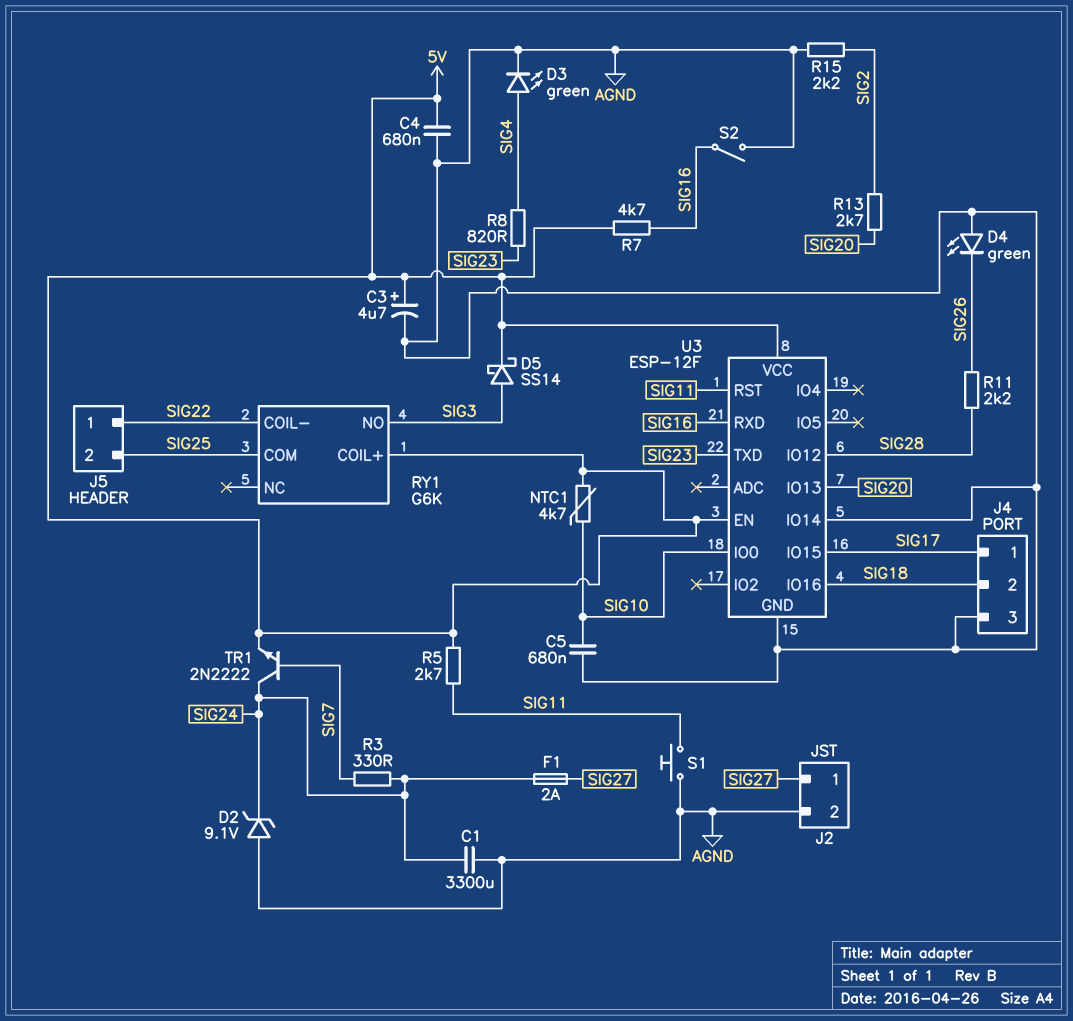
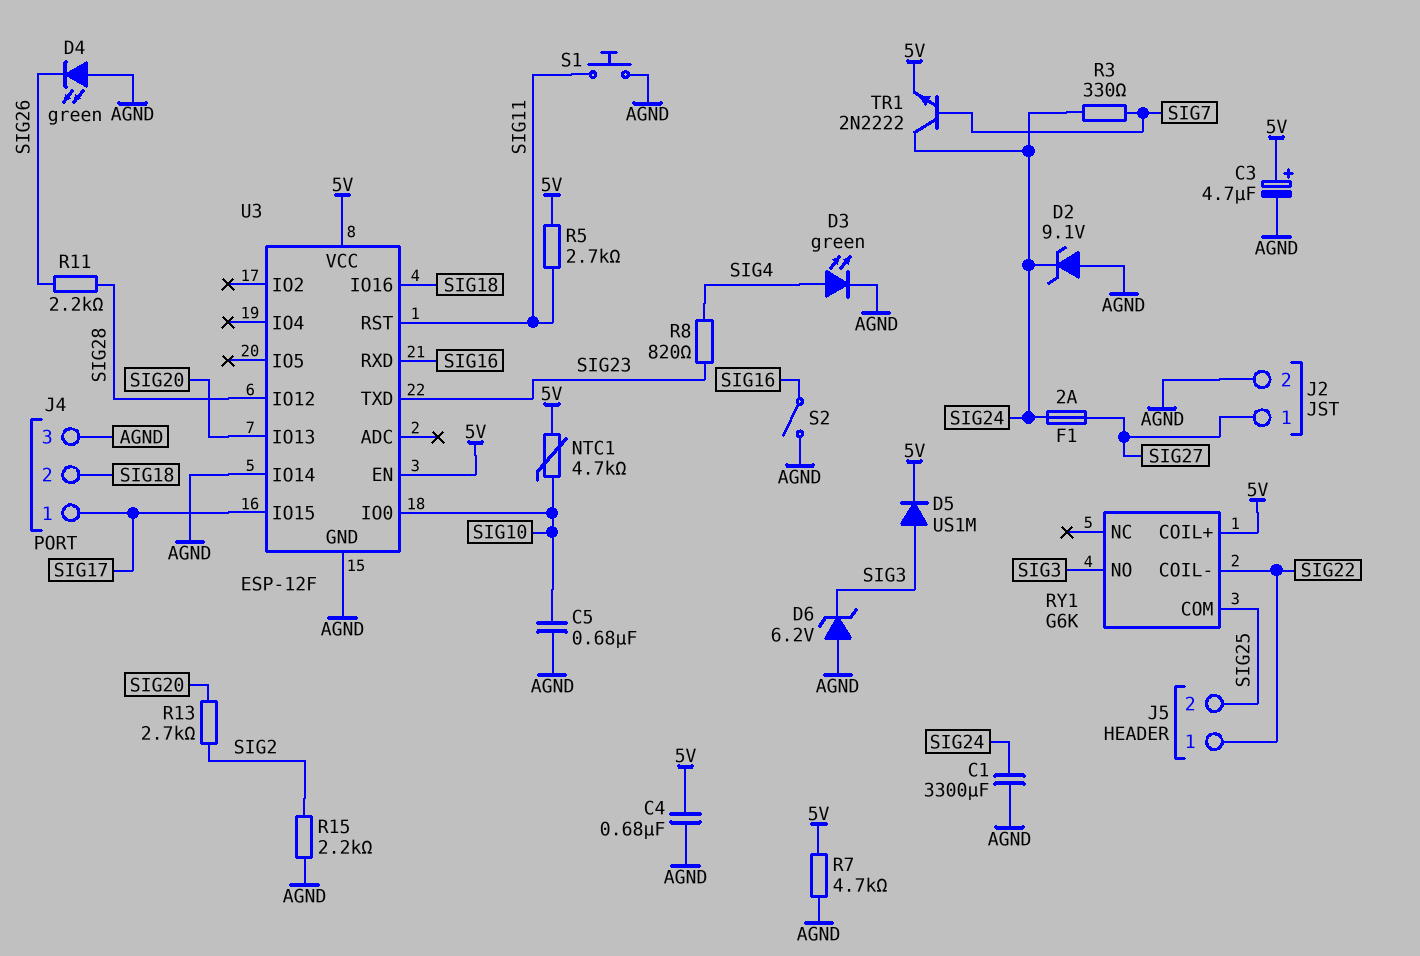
D5: schottky SS14 (A SIG3, K 5V) -> diode US1M (A SIG3, K 5V)
D6: none -> zener 6.2V (A AGND, K SIG3)
R7: 4.7k (5V, SIG16) -> 4.7k (5V, AGND)

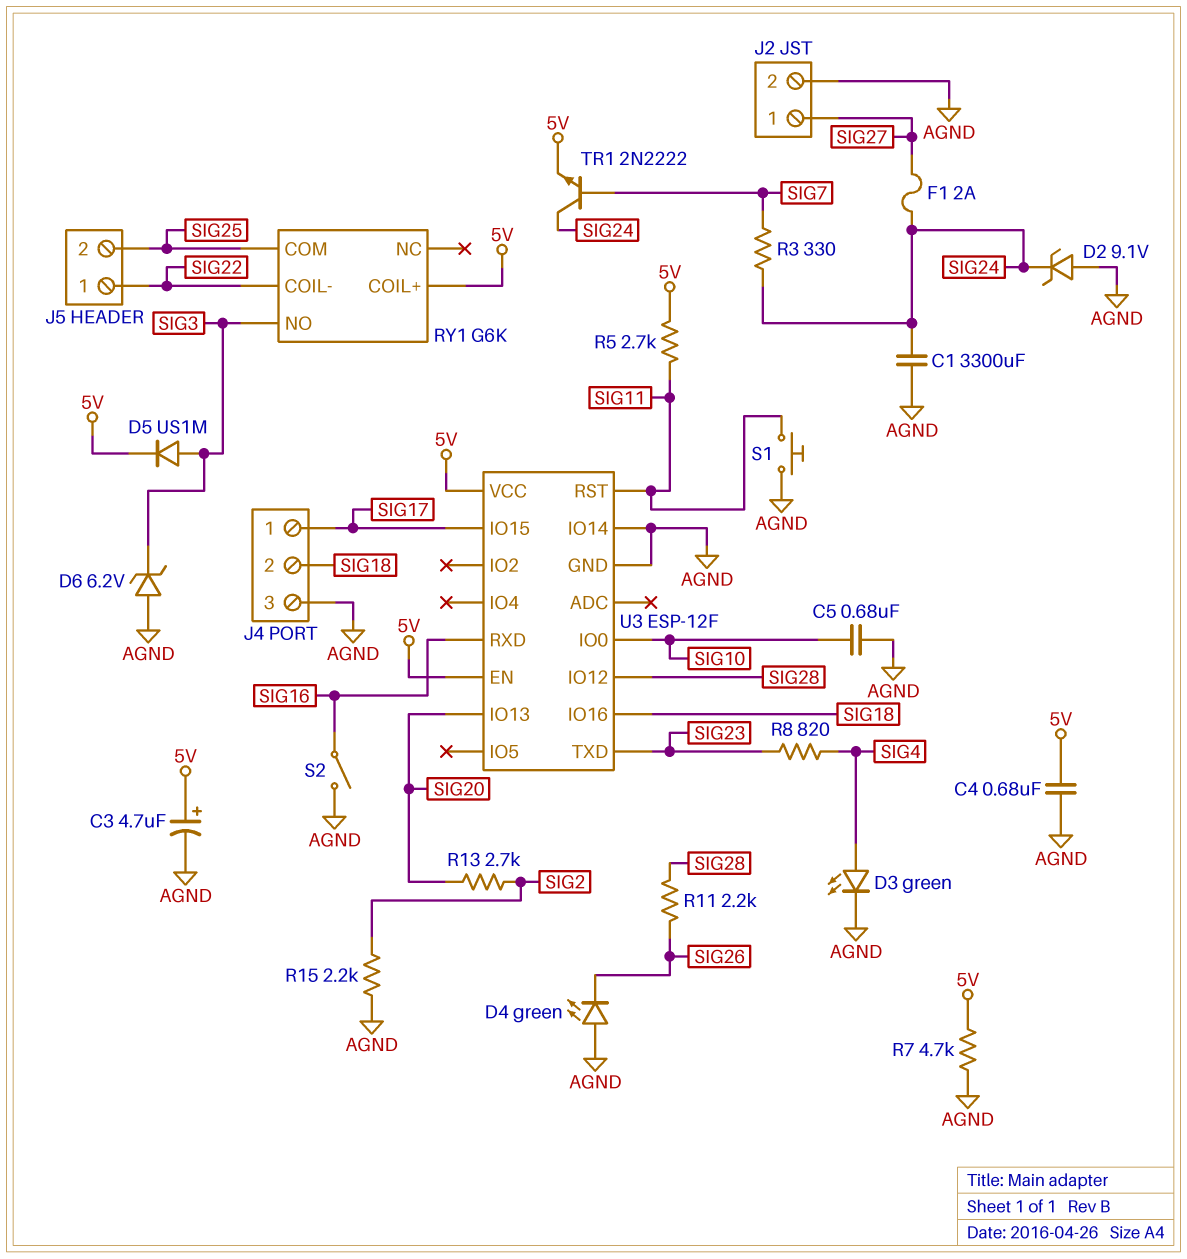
NTC1: 4.7k (5V, SIG10) -> none

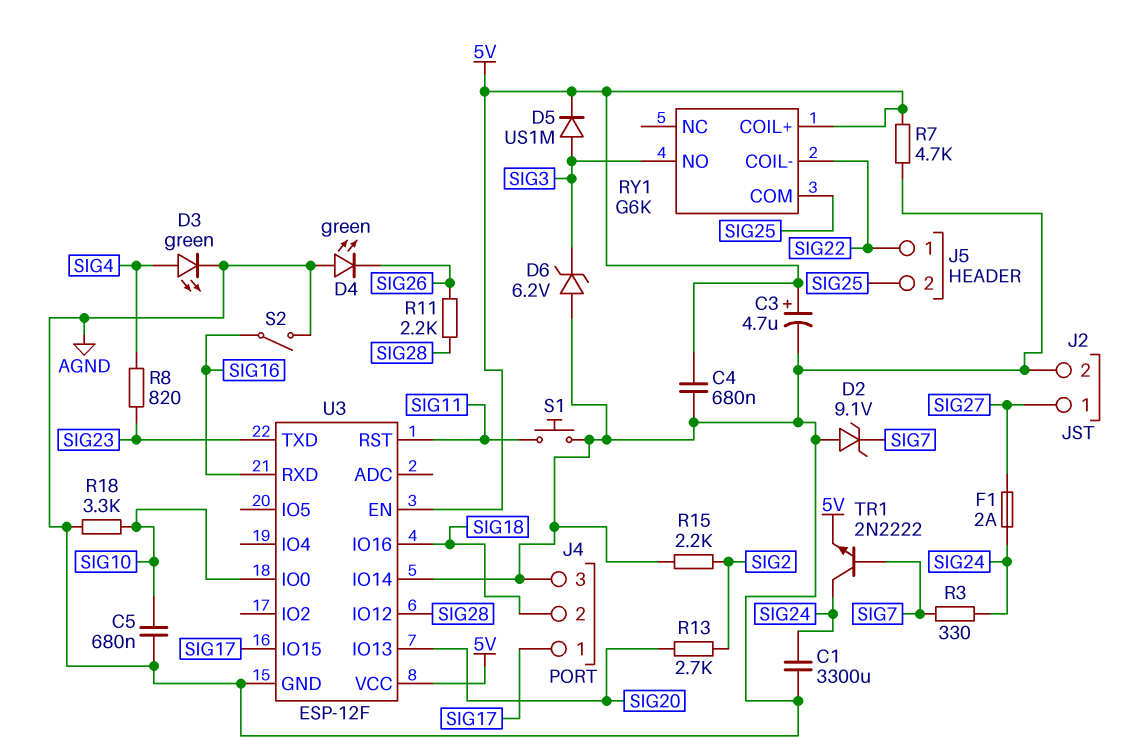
D2: zener 9.1V (A AGND, K SIG24) -> zener 9.1V (A AGND, K SIG7)
R5: 2.7k (5V, SIG11) -> none
R18: none -> 3.3k (AGND, SIG10)

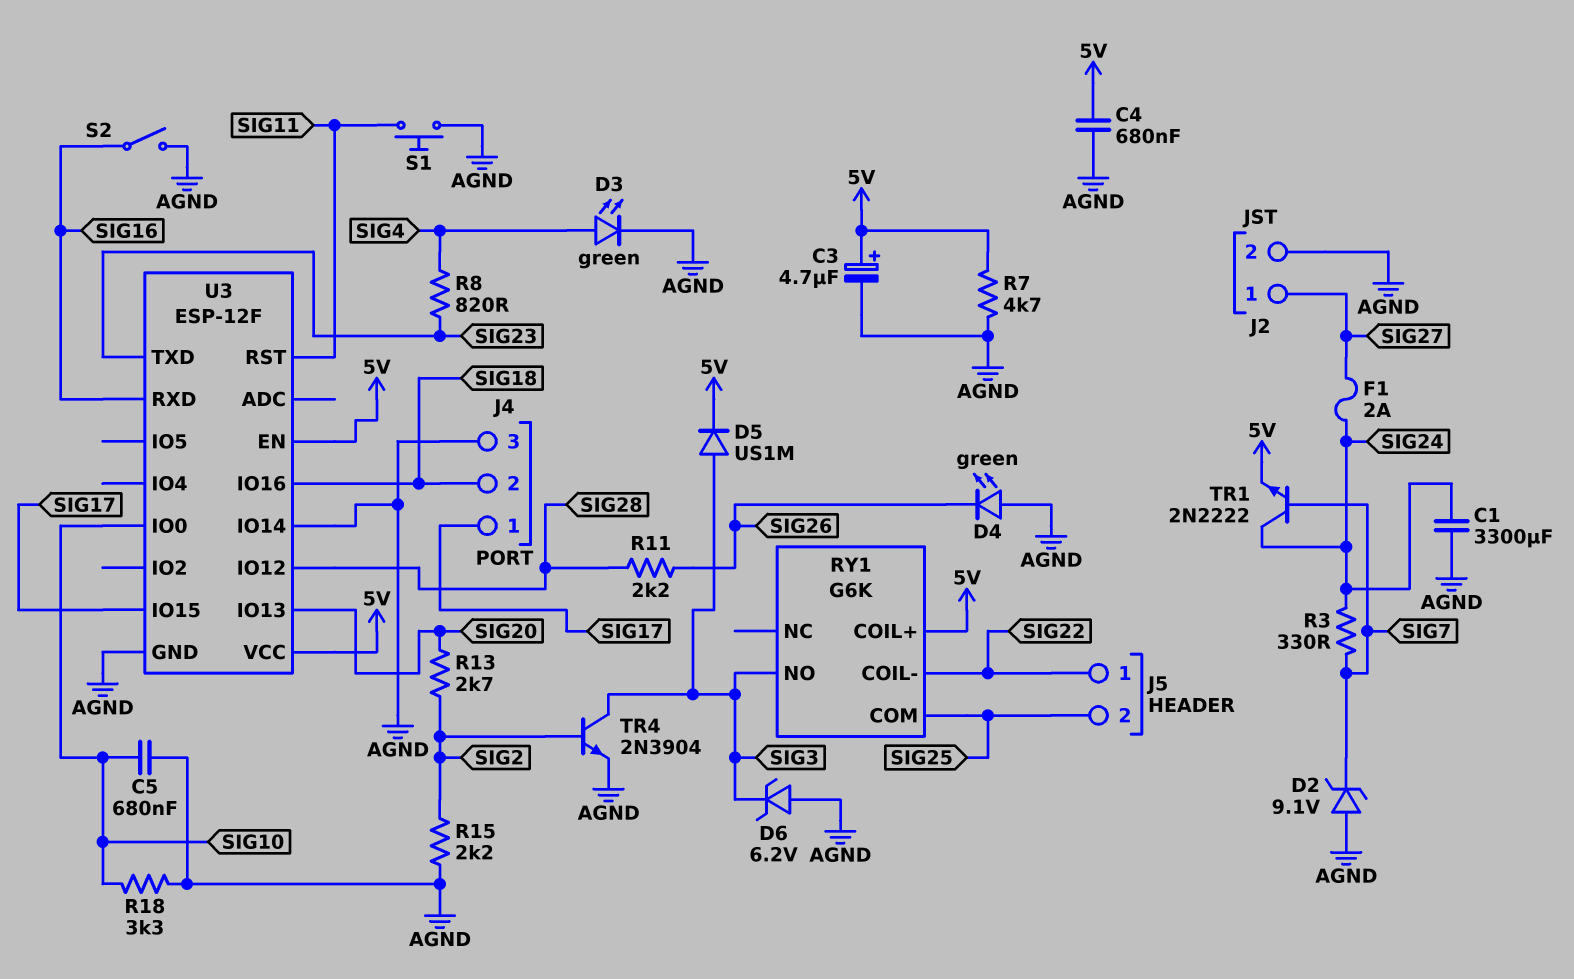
TR4: none -> NPN 2N3904 (B SIG2, C SIG3, E AGND)

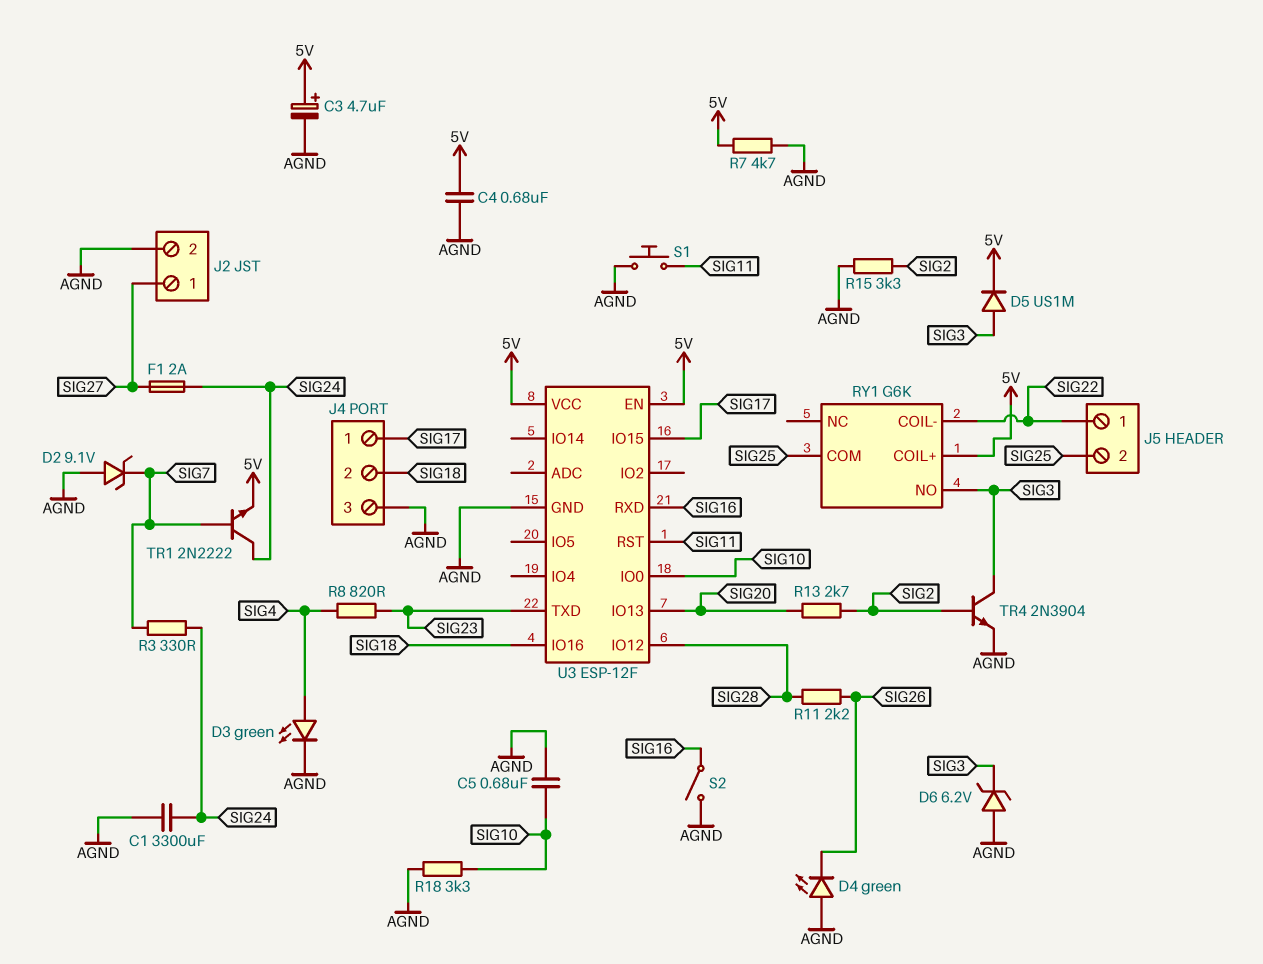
R15: 2.2k (AGND, SIG2) -> 3.3k (AGND, SIG2)
U3 pin IO14: AGND -> none

